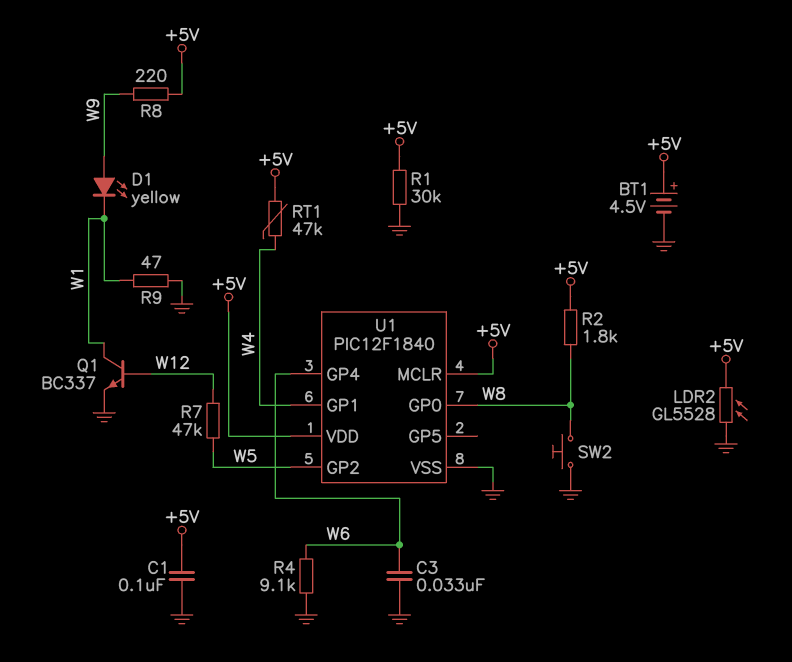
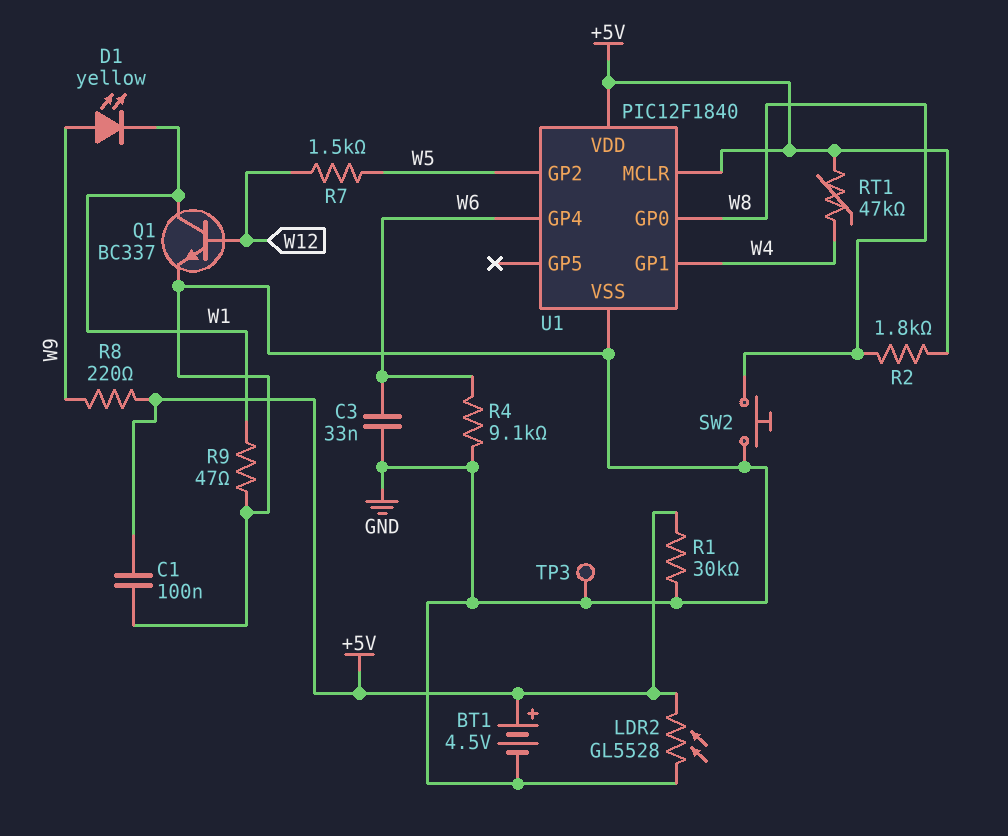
R7: 47k (W5, W12) -> 1.5k (W5, W12)
TP3: none -> test point (GND)

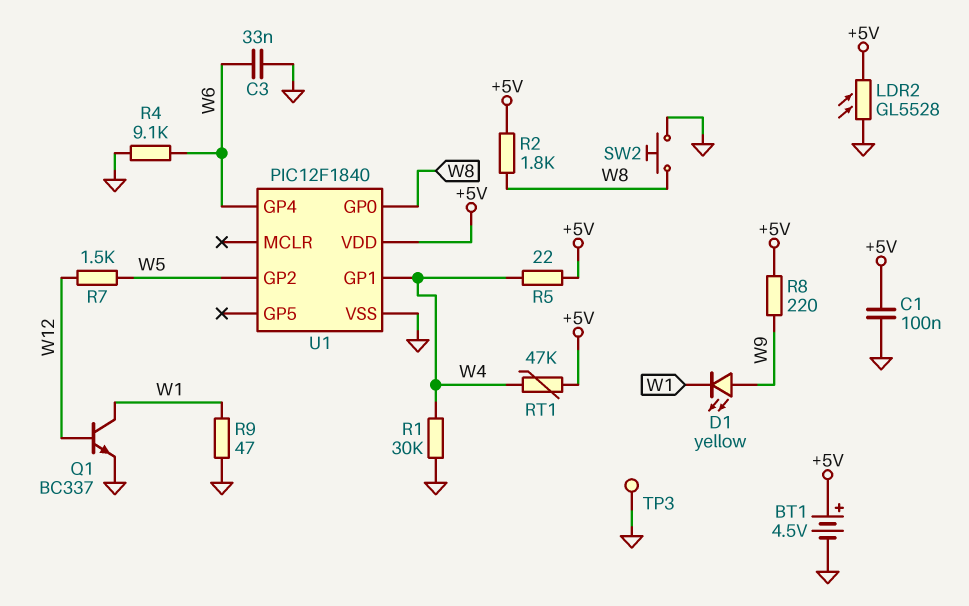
R1: 30k (+5V, GND) -> 30k (GND, W4)
R5: none -> 22 (+5V, W4)
U1 pin MCLR: +5V -> none

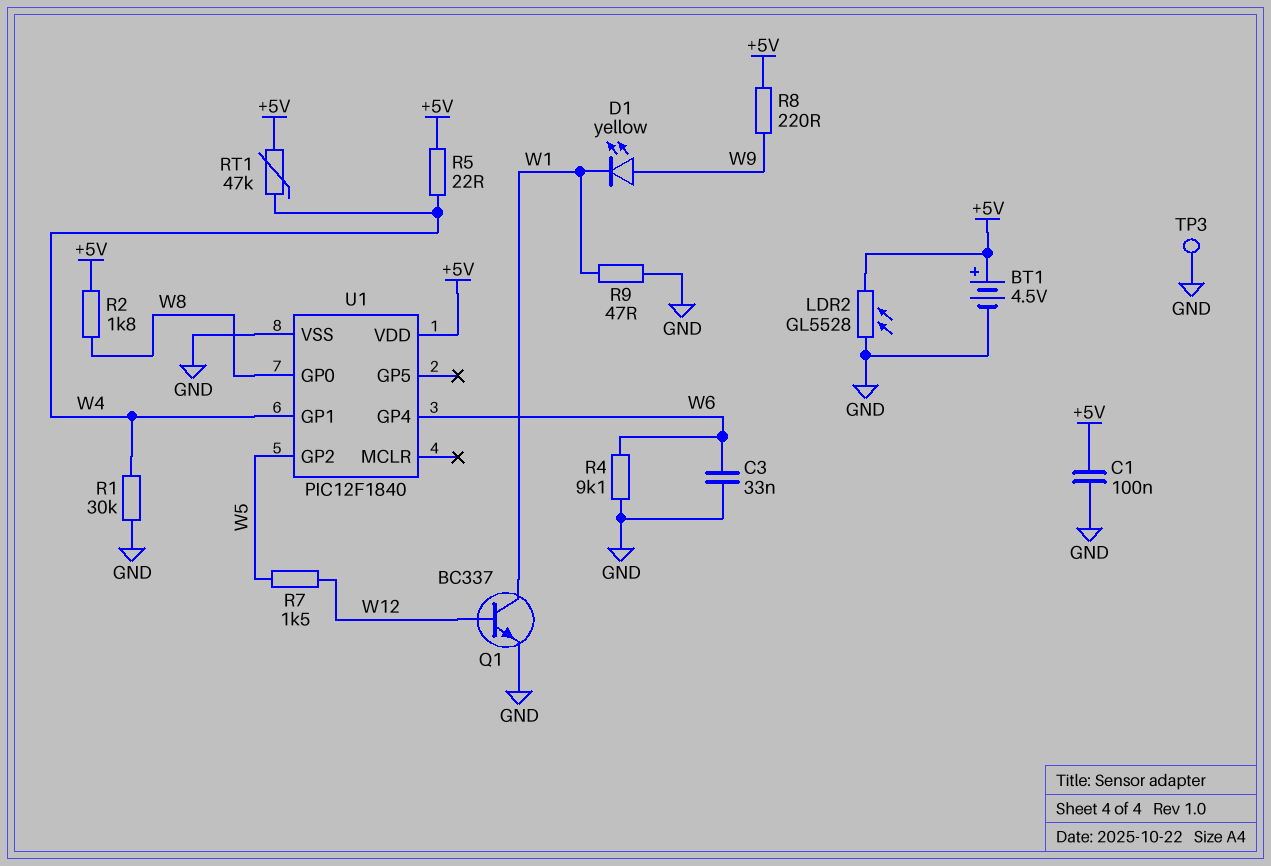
SW2: button (GND, W8) -> none

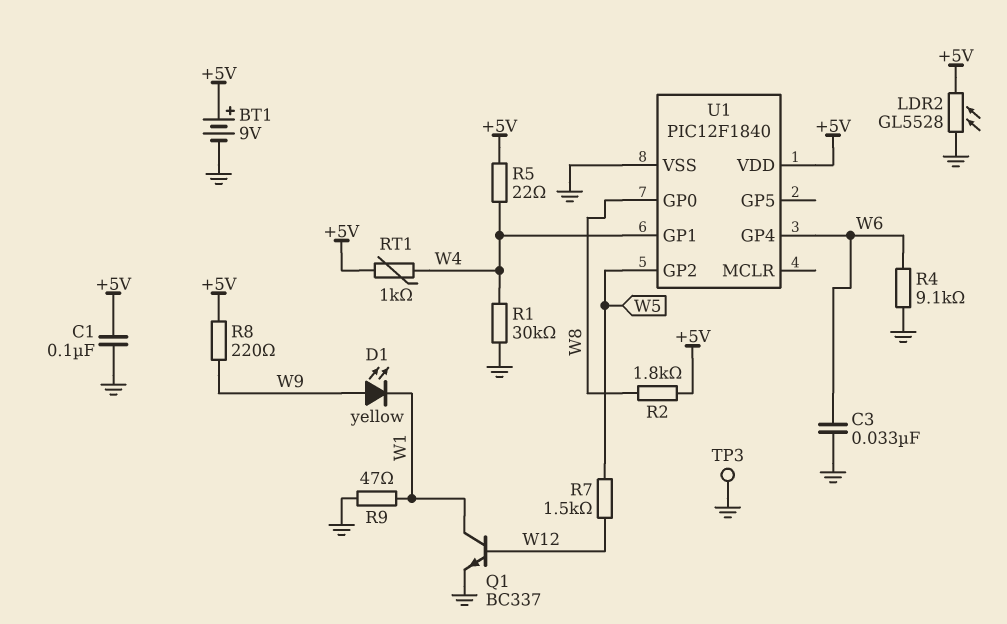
BT1: 4.5V (plus +5V, minus GND) -> 9V (plus +5V, minus GND)
RT1: 47k (+5V, W4) -> 1k (+5V, W4)

